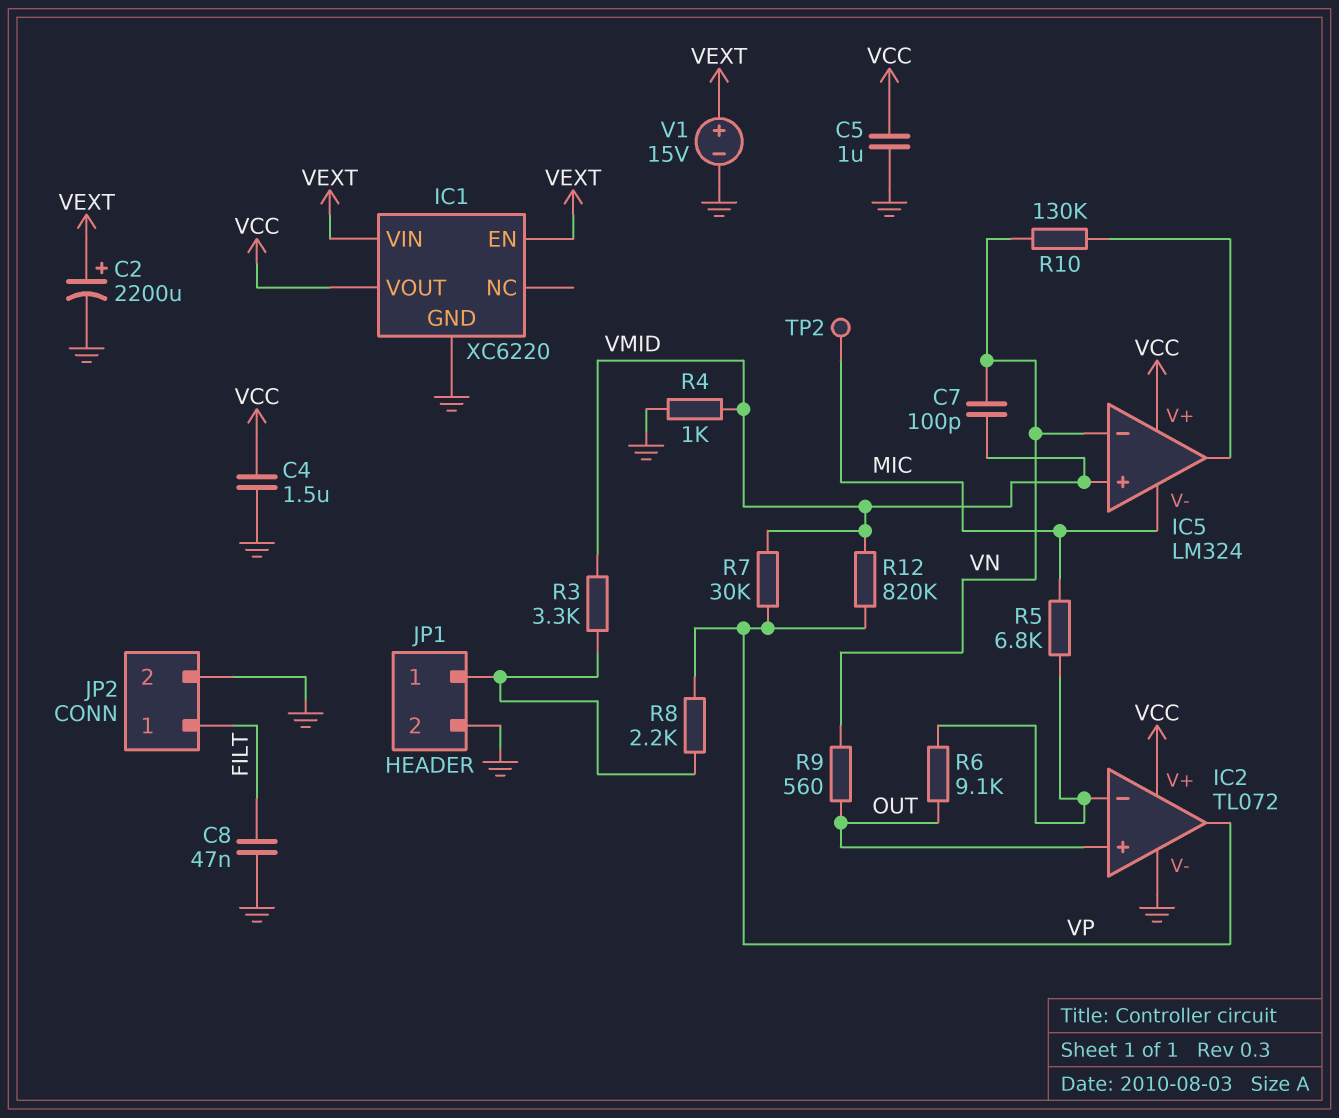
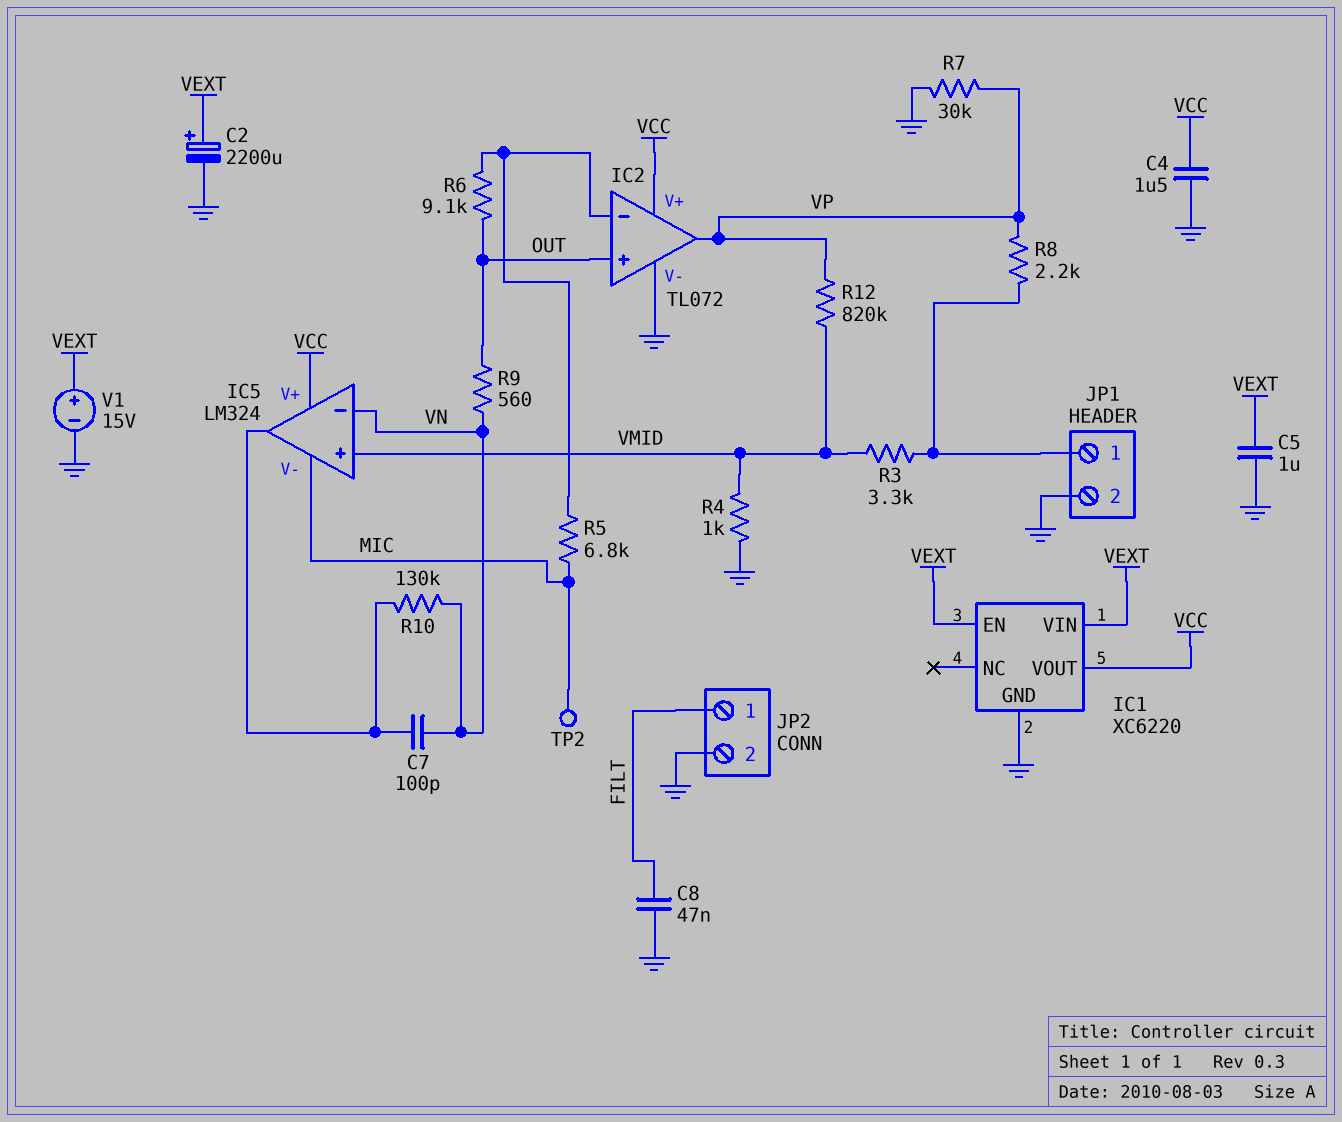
C5: 1uF (GND, VCC) -> 1uF (GND, VEXT)
C7: 100pF (VMID, VN) -> 100pF (IC5/out, VN)
R7: 30k (VMID, VP) -> 30k (GND, VP)

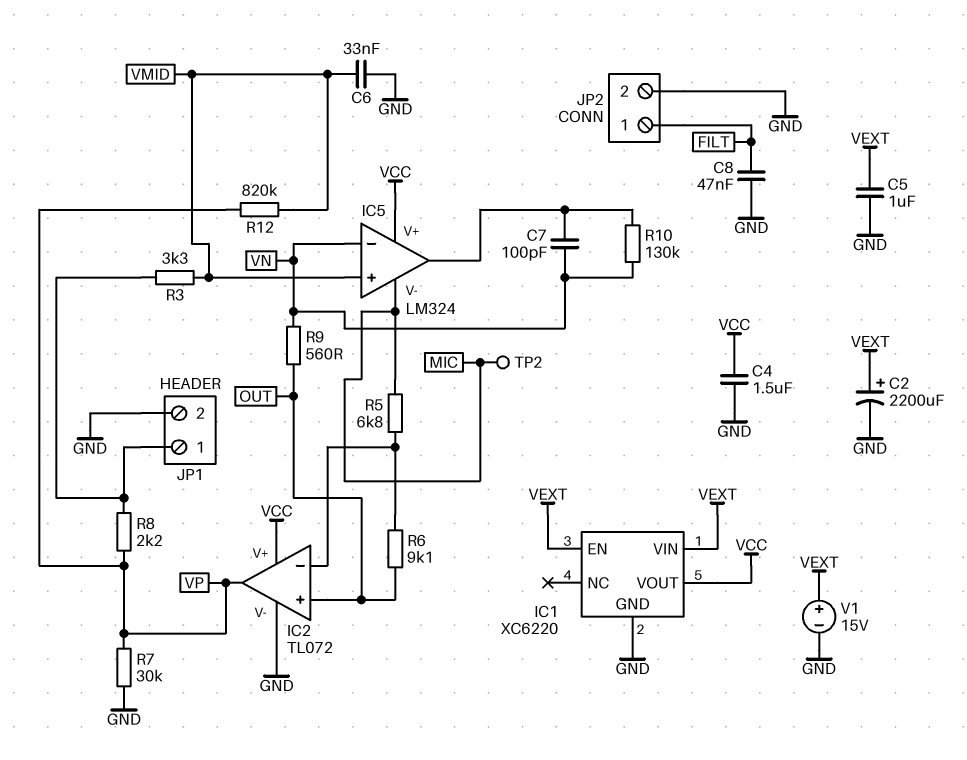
C6: none -> 33nF (GND, VMID)
R4: 1k (GND, VMID) -> none

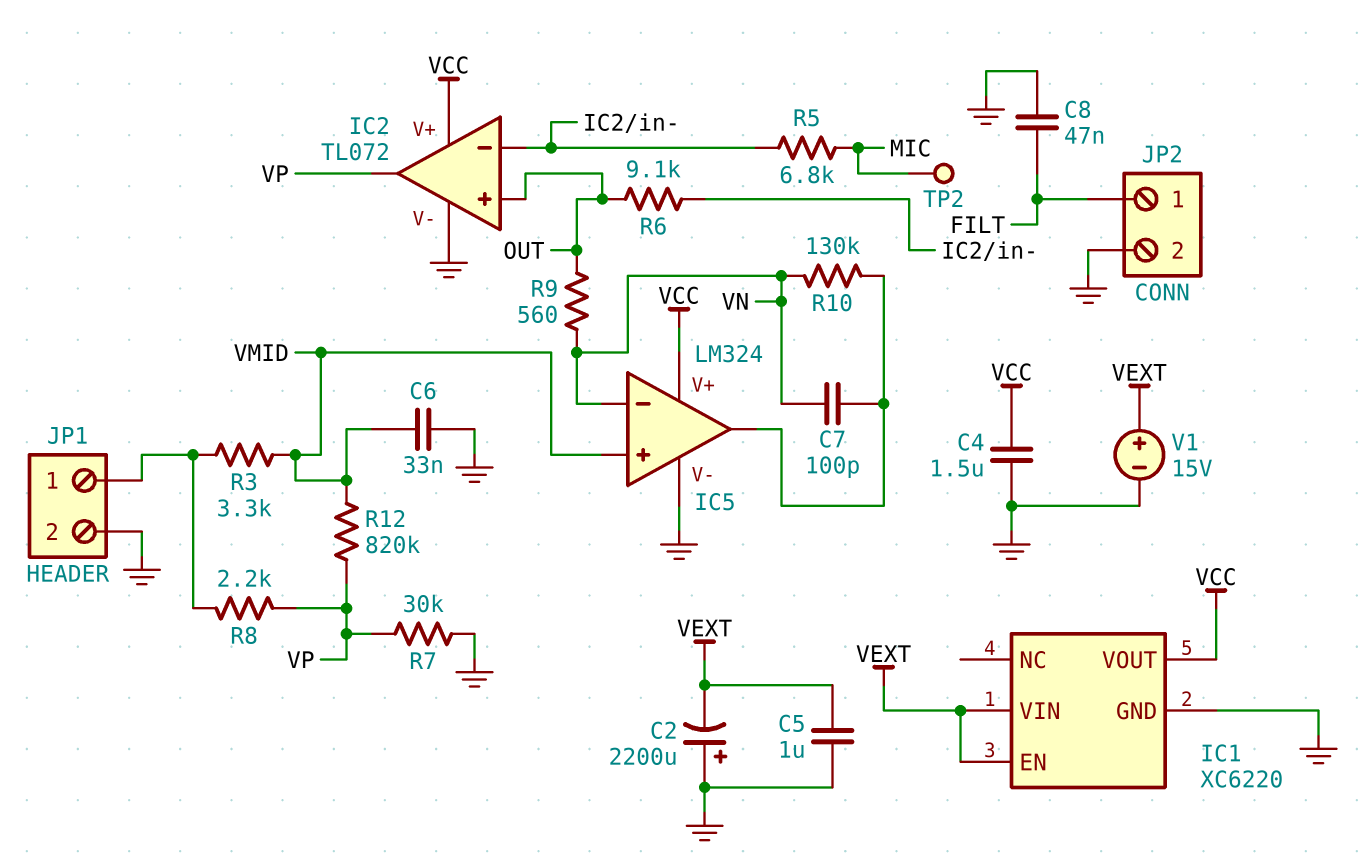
C2: 2200uF (plus VEXT, minus GND) -> 2200uF (plus GND, minus VEXT)
IC5 pin V-: MIC -> GND

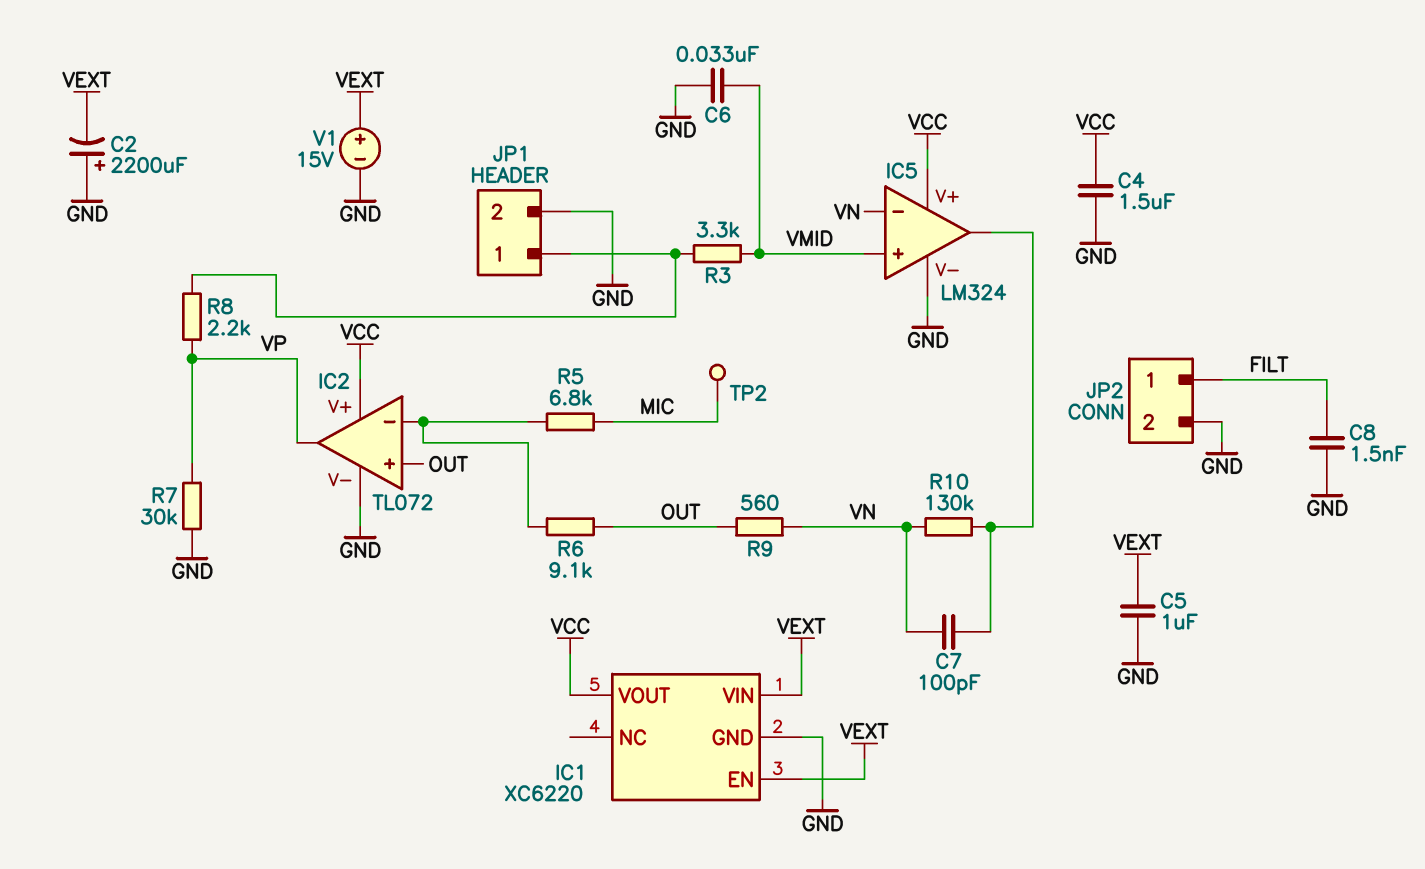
C8: 47nF (FILT, GND) -> 1.5nF (FILT, GND)
R12: 820k (VMID, VP) -> none

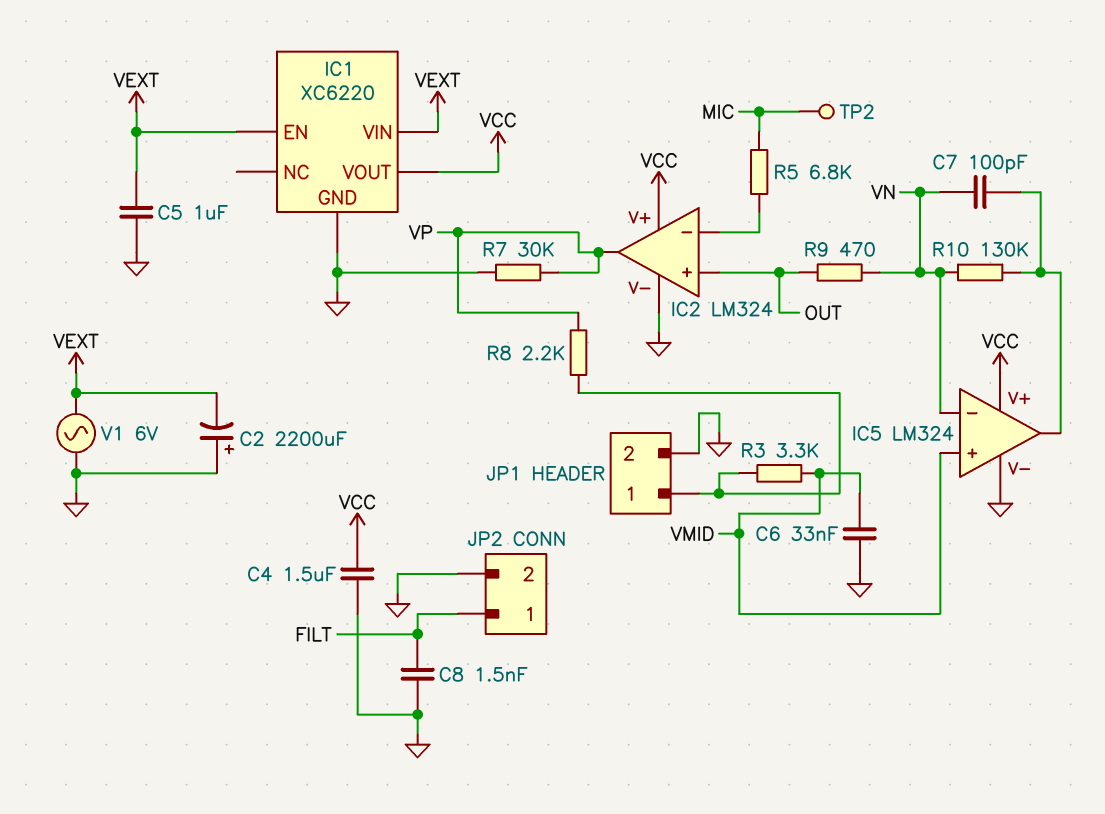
IC2: TL072 -> LM324
R6: 9.1k (IC2/in-, OUT) -> none
R9: 560 (OUT, VN) -> 470 (OUT, VN)
V1: 15V (plus VEXT, minus GND) -> AC 6V (GND, VEXT)

